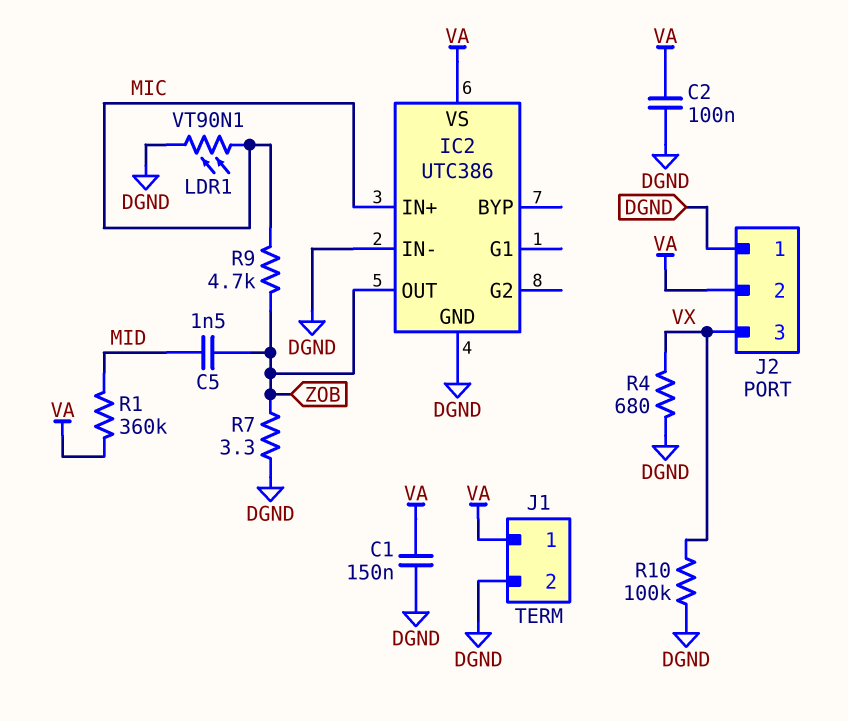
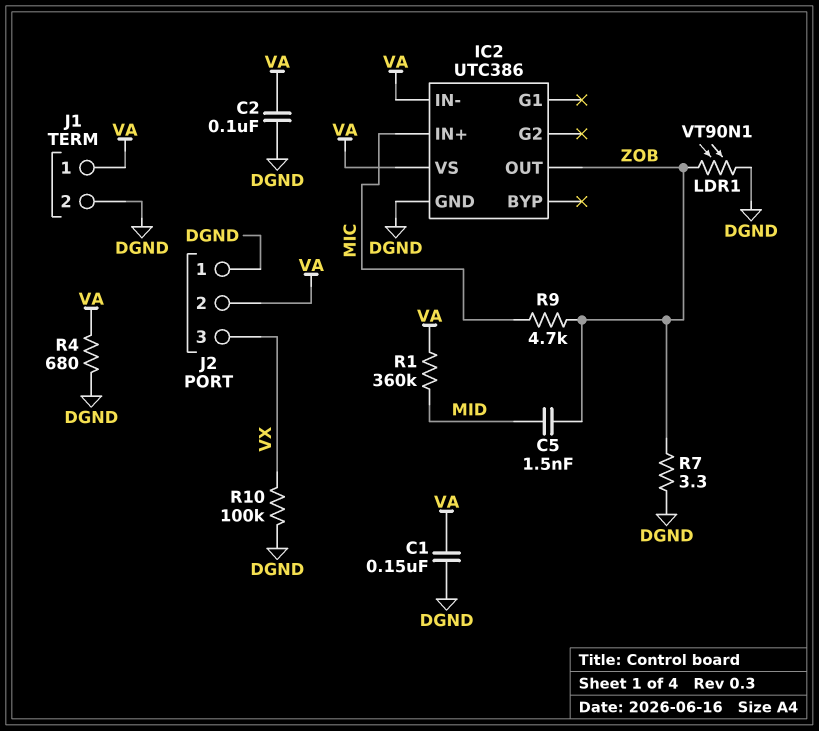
IC2 pin IN-: DGND -> VA
LDR1: VT90N1 (DGND, MIC) -> VT90N1 (DGND, ZOB)
R4: 680 (DGND, VX) -> 680 (DGND, VA)

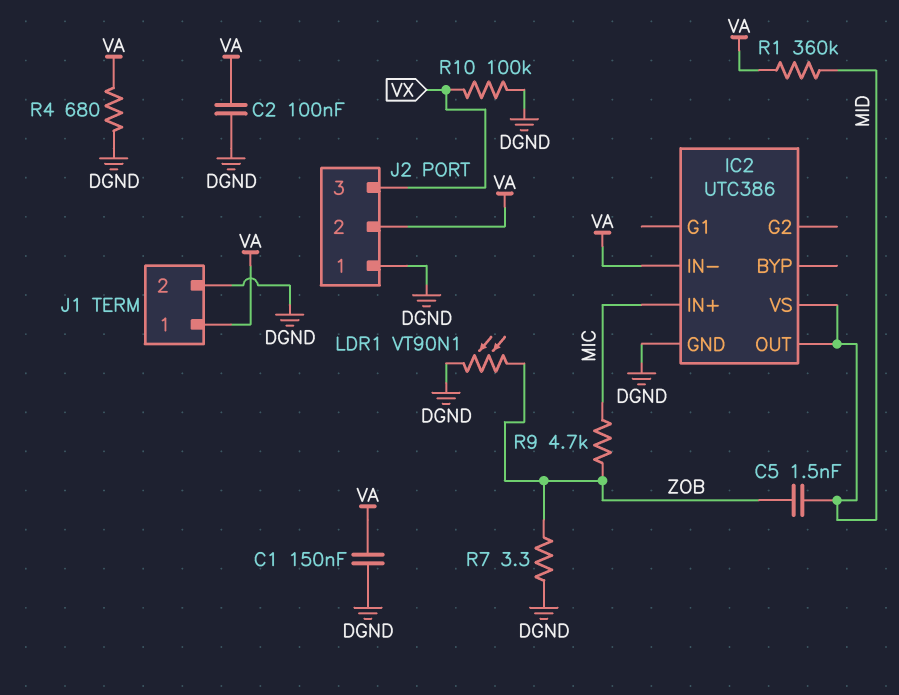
IC2 pin OUT: ZOB -> MID
IC2 pin VS: VA -> MID

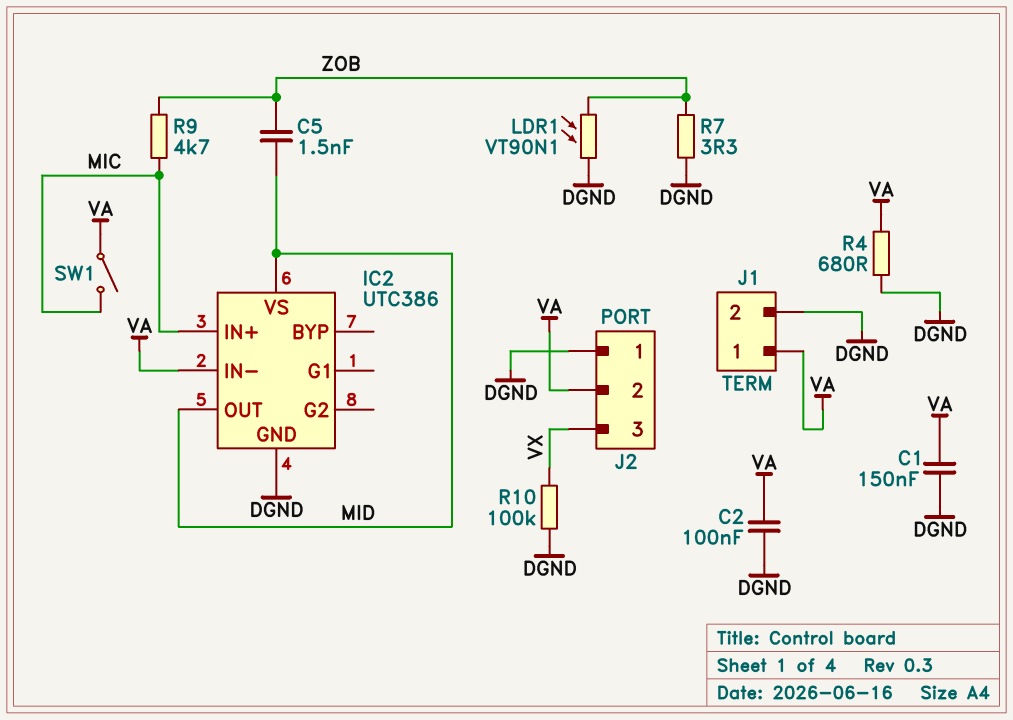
R1: 360k (MID, VA) -> none
SW1: none -> switch (MIC, VA)

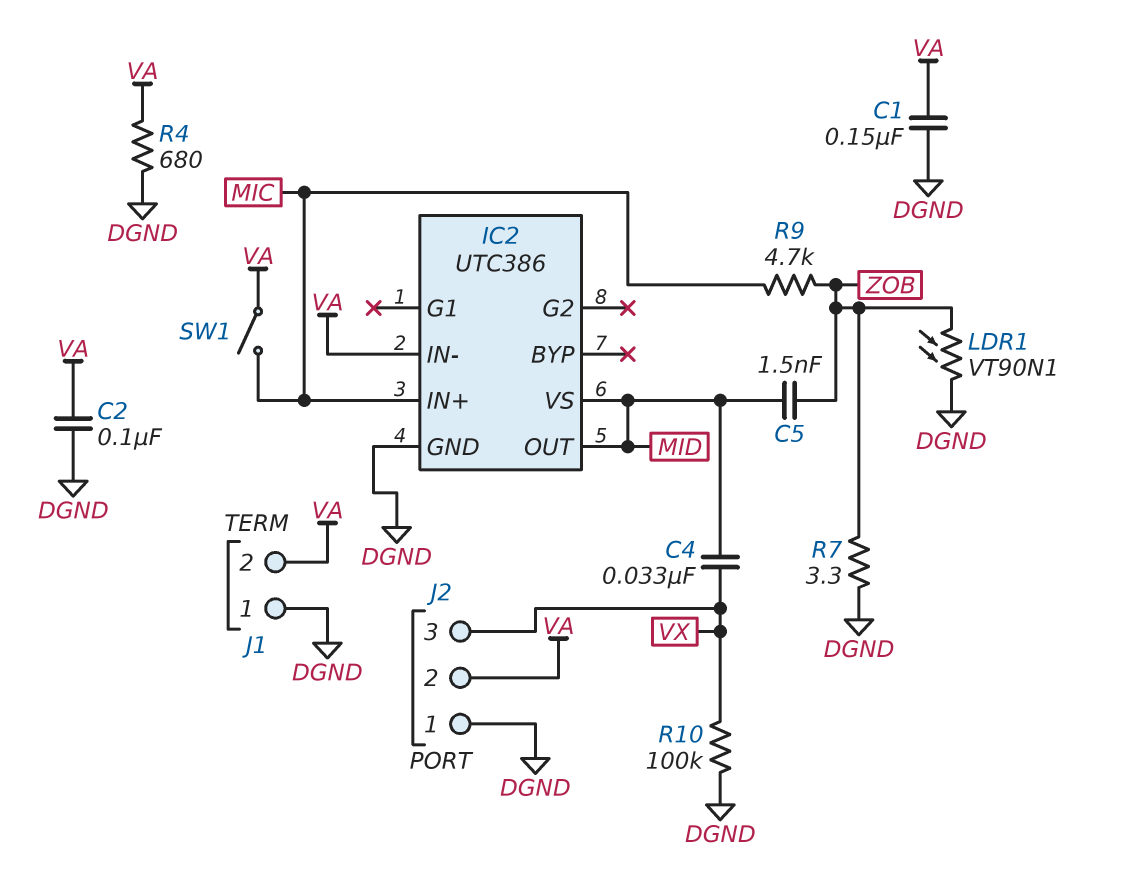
C4: none -> 33nF (MID, VX)
J1 pin 1: VA -> DGND
J1 pin 2: DGND -> VA

